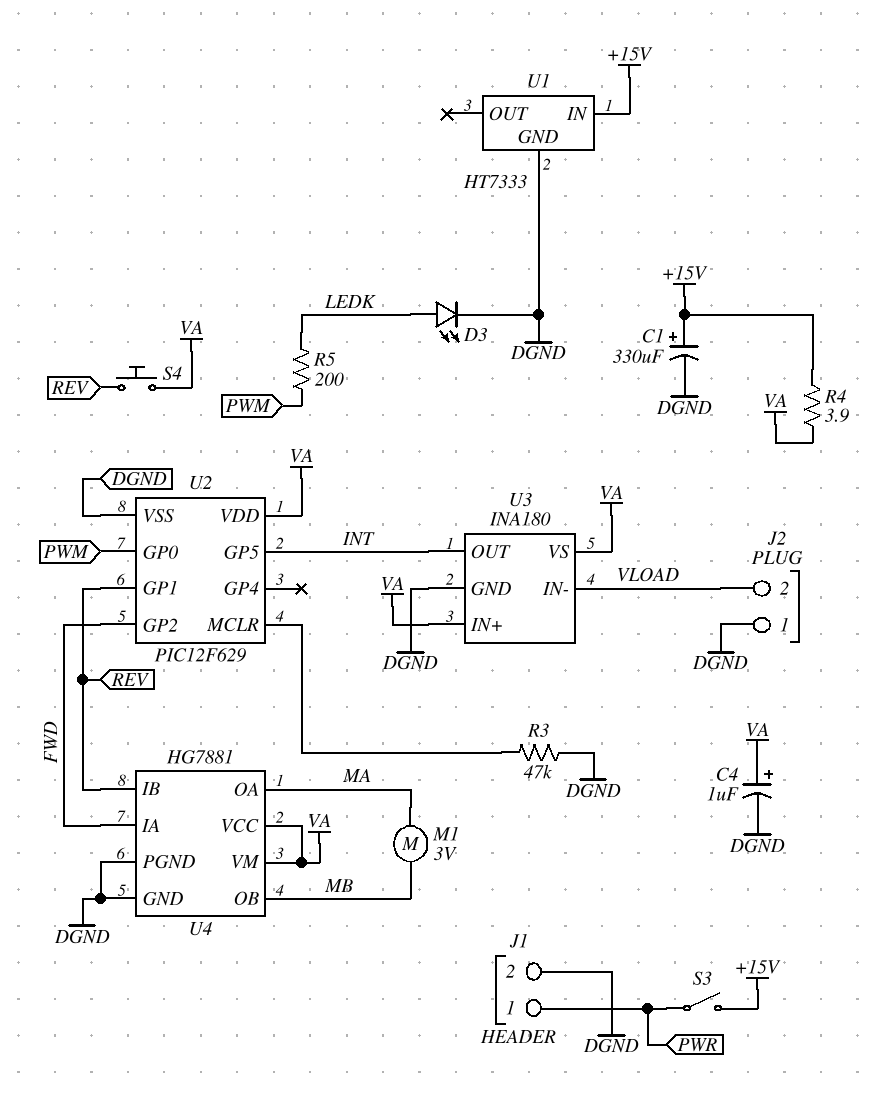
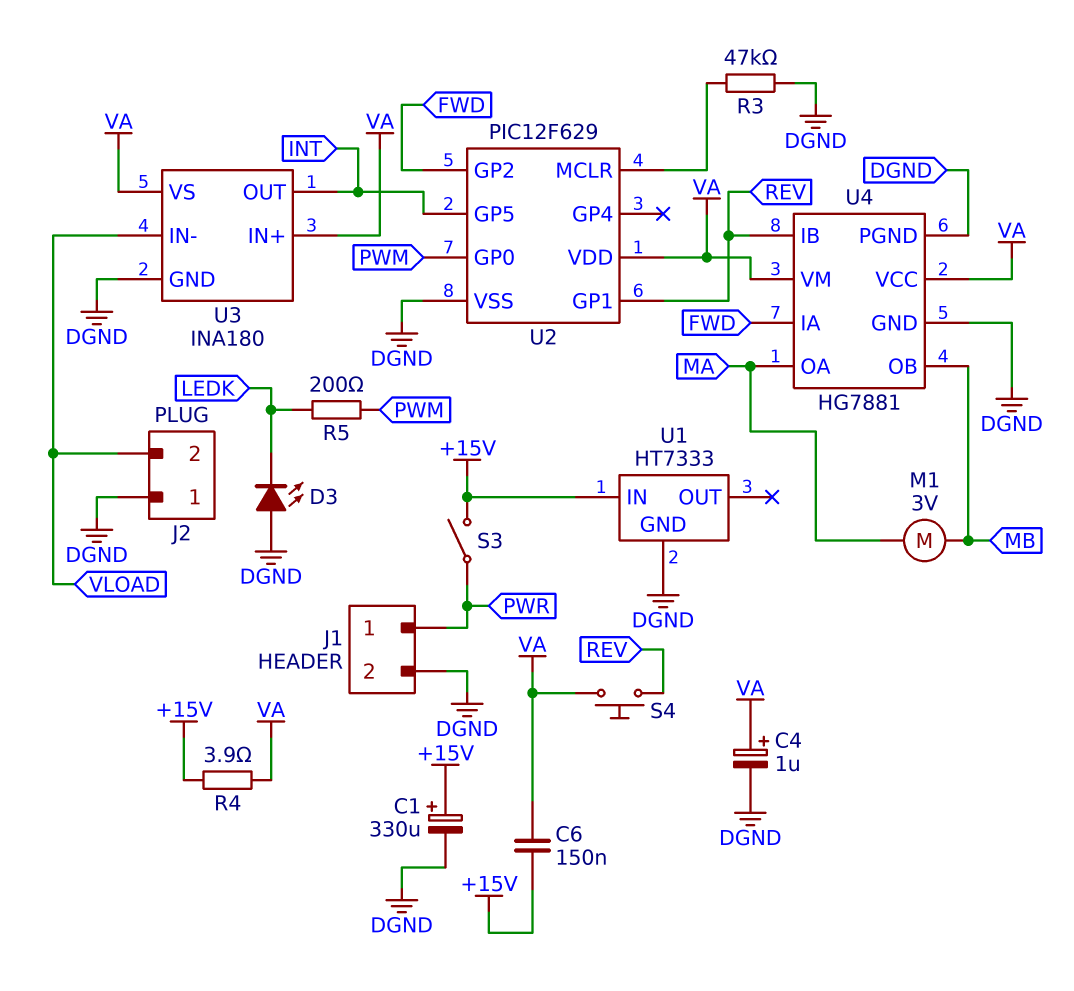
C6: none -> 150nF (+15V, VA)
D3: LED (A LEDK, K DGND) -> LED (A DGND, K LEDK)

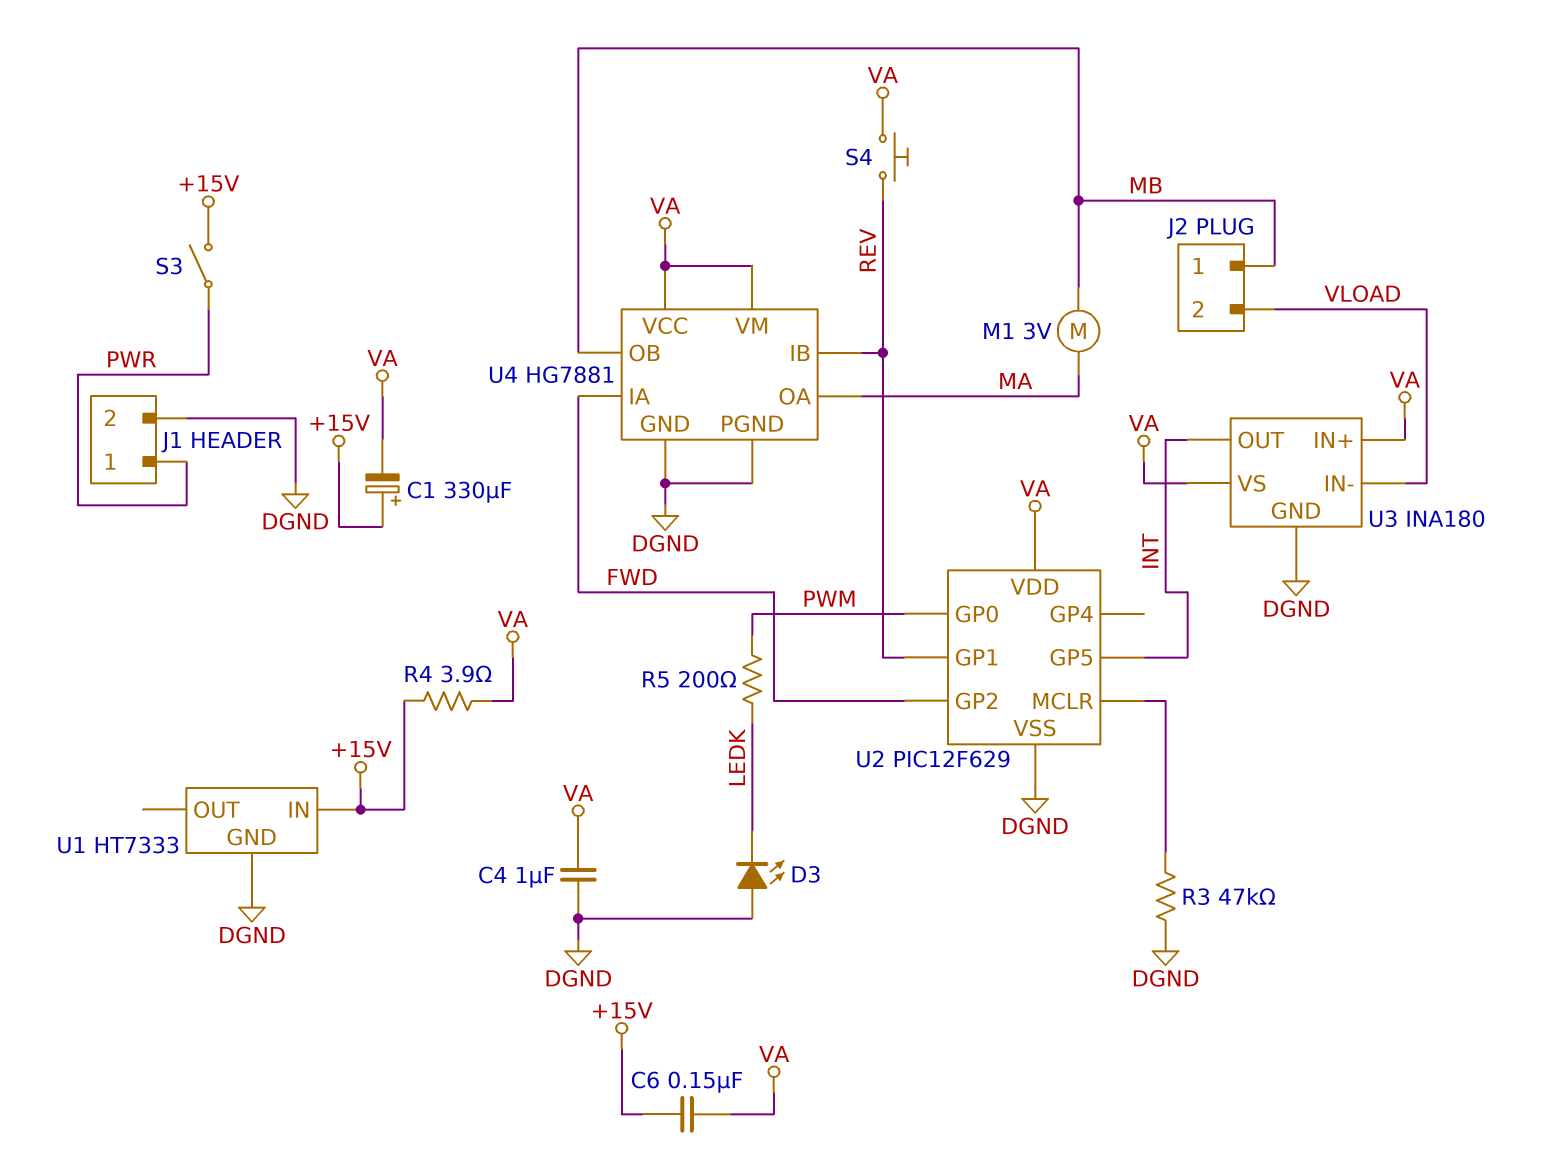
C1: 330uF (plus +15V, minus DGND) -> 330uF (plus +15V, minus VA)
C4: 1uF (plus VA, minus DGND) -> 1uF (DGND, VA)
J2 pin 1: DGND -> MB

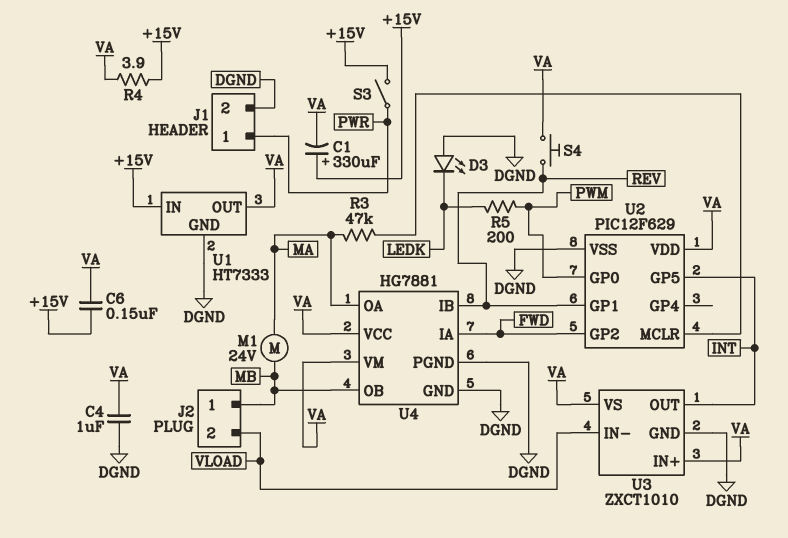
M1: motor 3V (MA, MB) -> motor 24V (MA, MB)
R3: 47k (DGND, U2/MCLR) -> 47k (MA, U2/MCLR)
U1 pin OUT: none -> VA
U3: INA180 -> ZXCT1010

